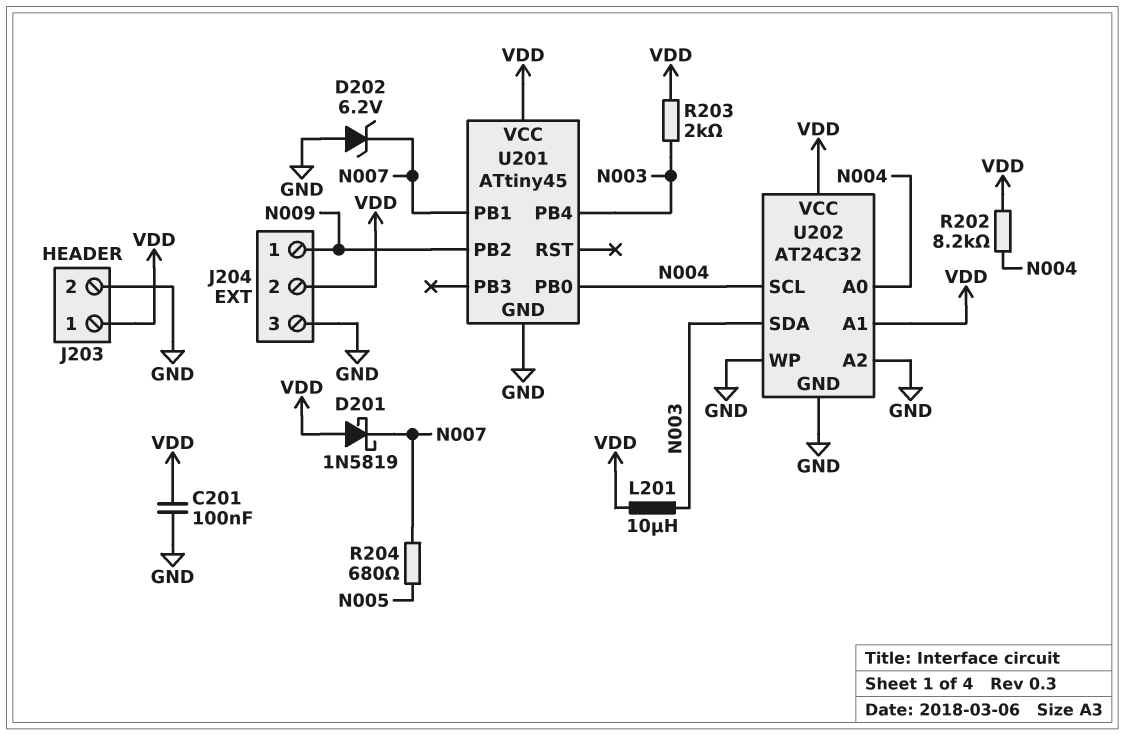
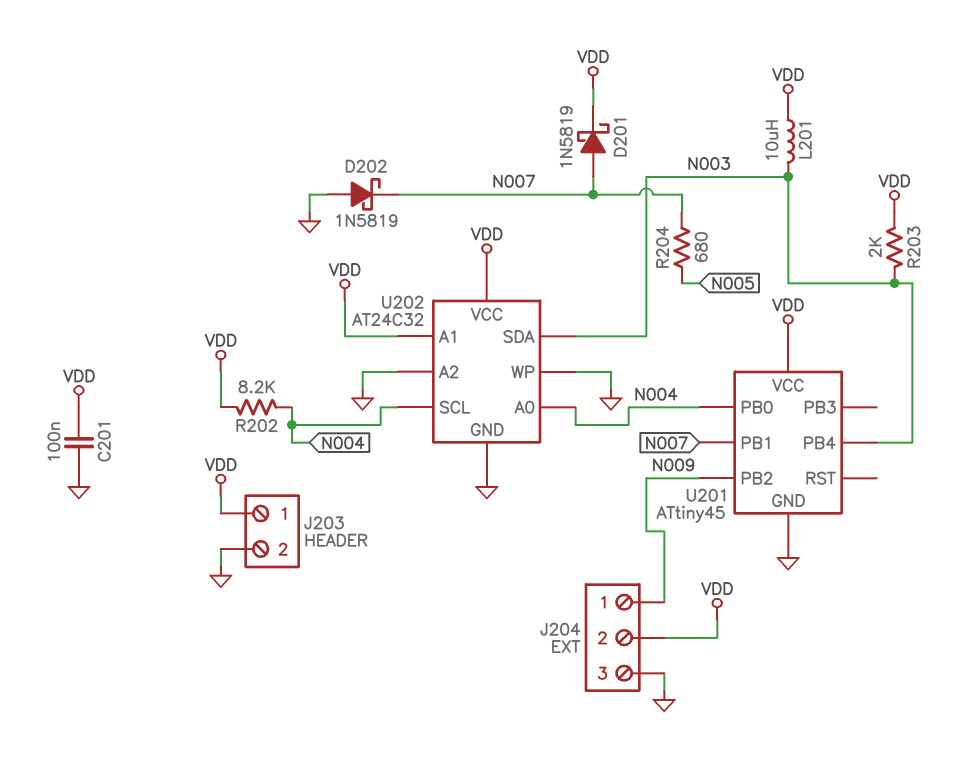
D201: schottky 1N5819 (A VDD, K N007) -> schottky 1N5819 (A N007, K VDD)
D202: zener 6.2V (A GND, K N007) -> schottky 1N5819 (A GND, K N007)

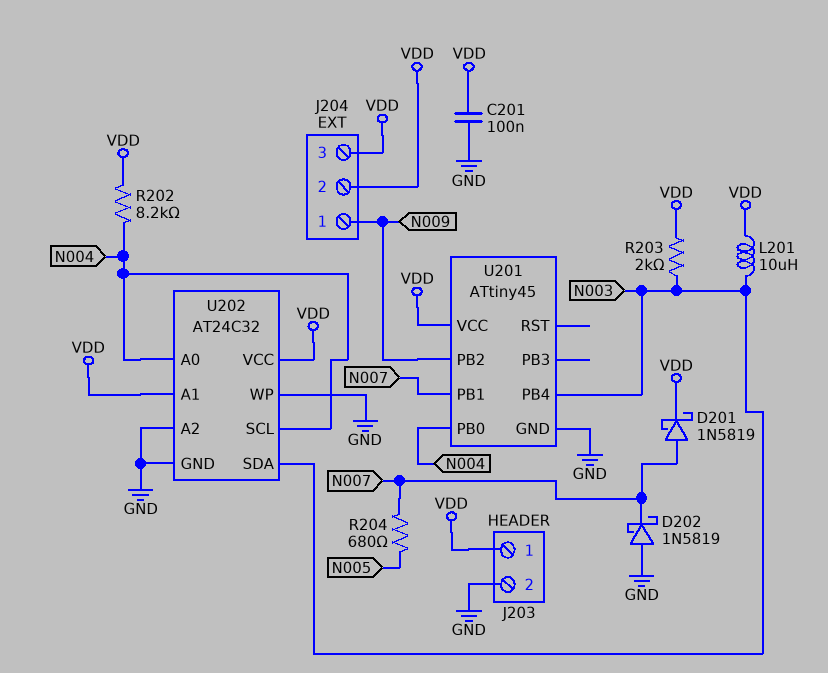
J204 pin 3: GND -> VDD

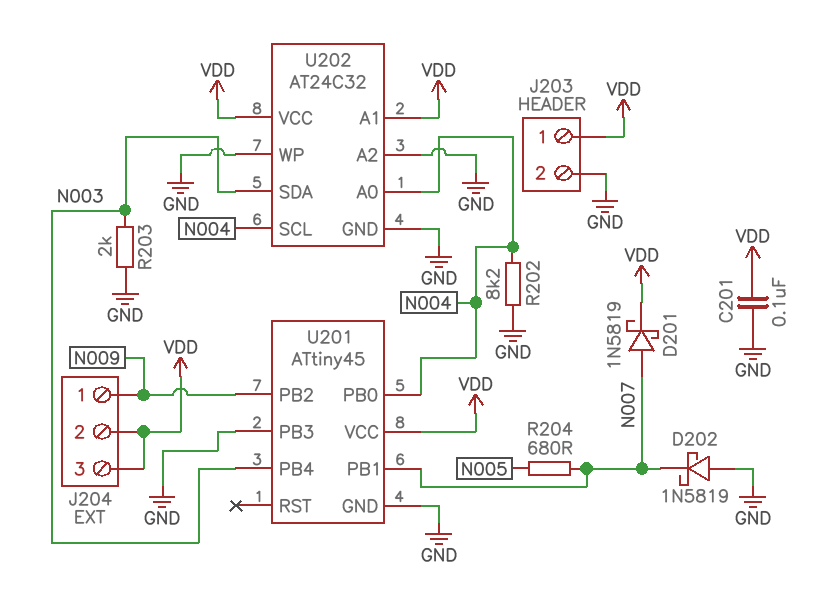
L201: 10uH (N003, VDD) -> none
R202: 8.2k (N004, VDD) -> 8.2k (GND, N004)
R203: 2k (N003, VDD) -> 2k (GND, N003)
U201 pin PB3: none -> GND

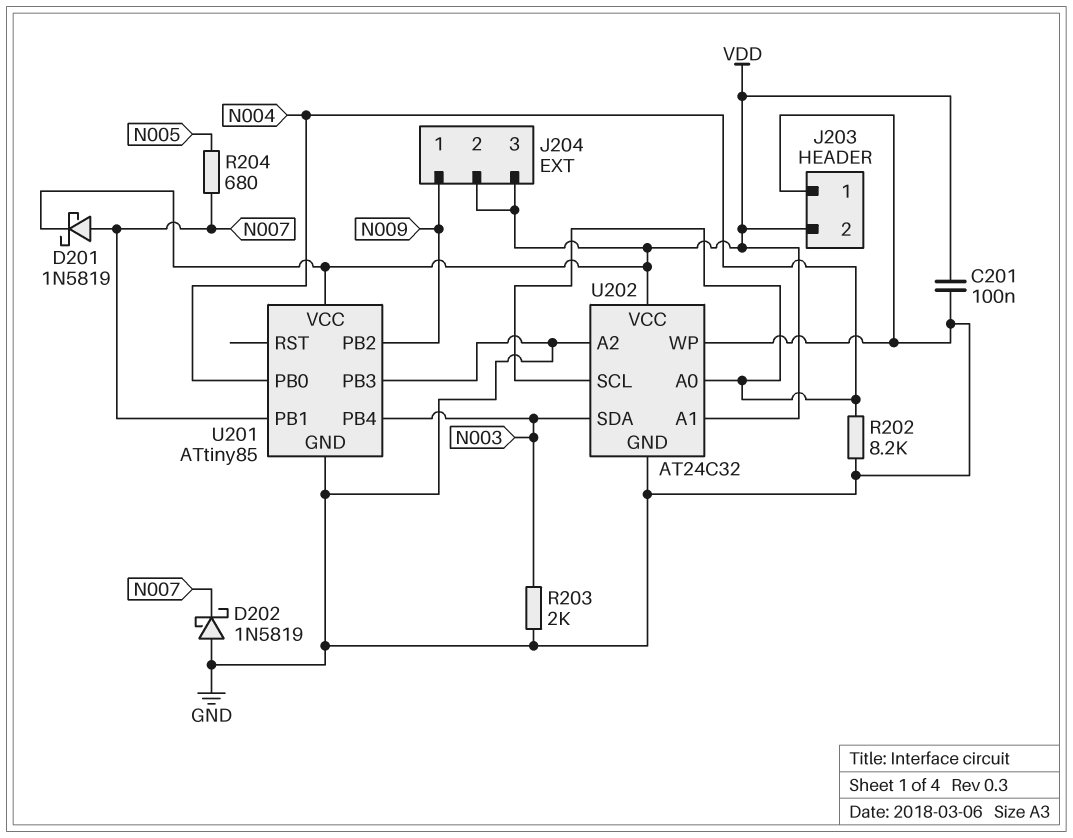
J203 pin 1: VDD -> GND
J203 pin 2: GND -> VDD
U201: ATtiny45 -> ATtiny85

